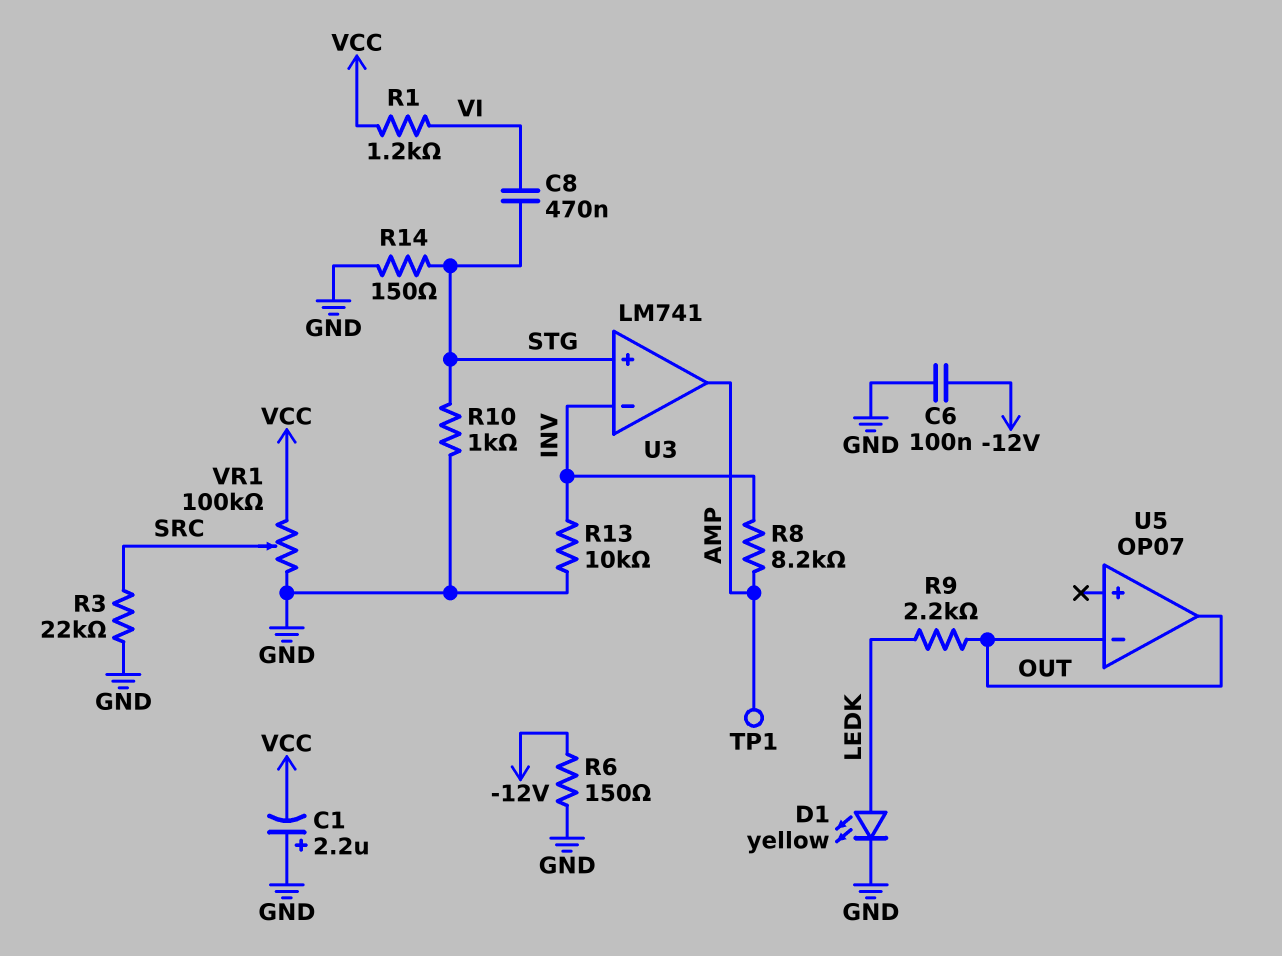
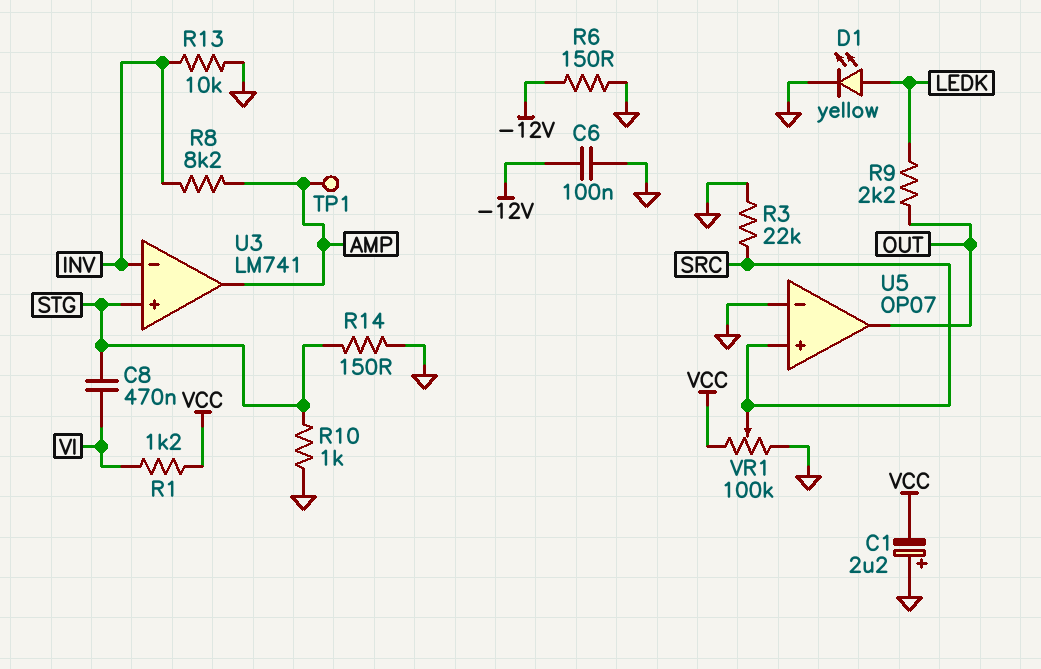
U5 pin in+: none -> SRC
U5 pin in-: OUT -> GND

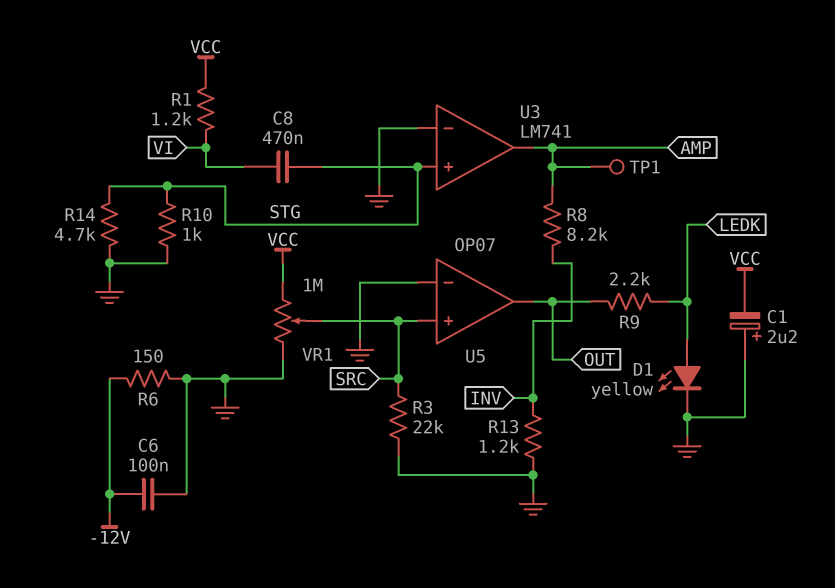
R13: 10k (GND, INV) -> 1.2k (GND, INV)
R14: 150 (GND, STG) -> 4.7k (GND, STG)
U3 pin in-: INV -> GND
VR1: 100k (GND, VCC, wiper SRC) -> 1M (GND, VCC, wiper SRC)

